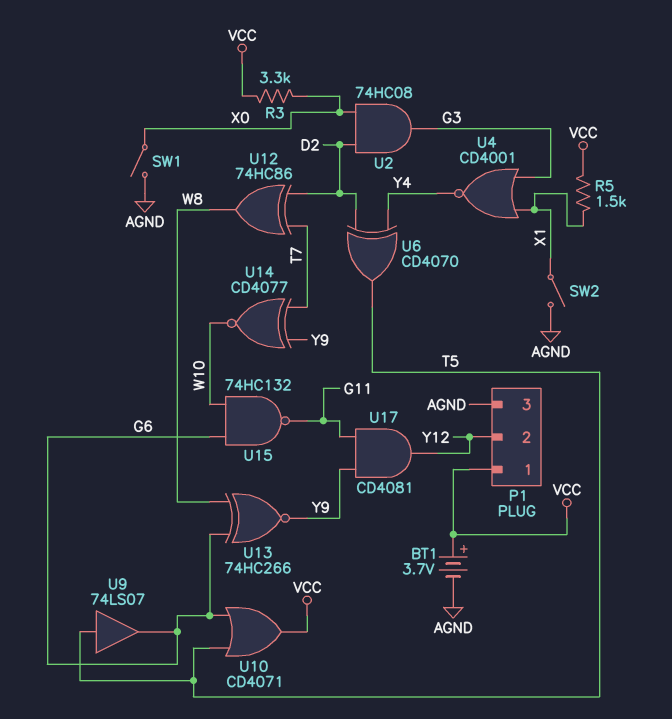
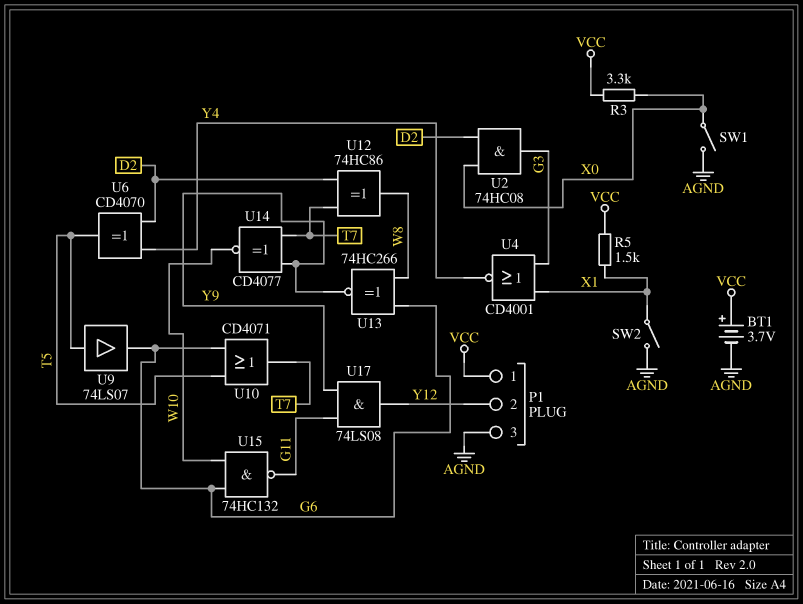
U10: OR CD4071 (in G6, in T5, out VCC) -> OR CD4071 (in G6, in T5, out T7)
U17: AND CD4081 (in G11, in Y9, out Y12) -> AND 74LS08 (in G11, in Y9, out Y12)

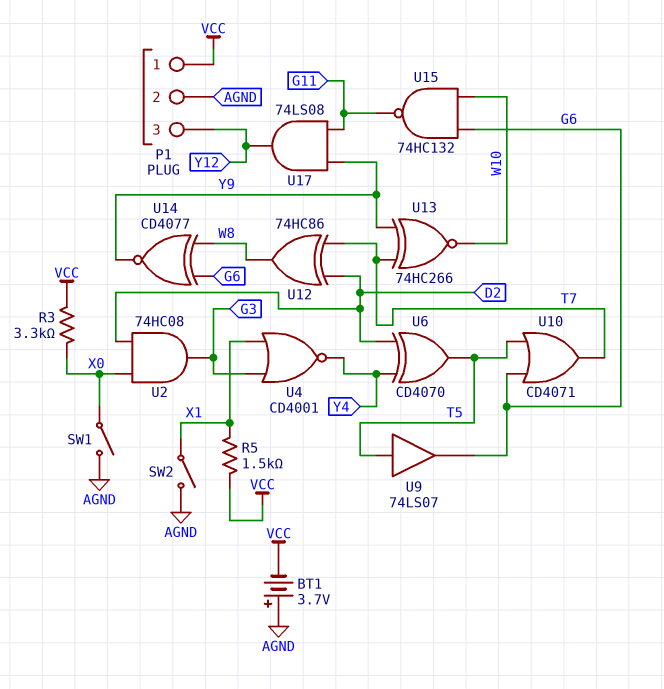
BT1: 3.7V (plus VCC, minus AGND) -> 3.7V (plus AGND, minus VCC)
P1 pin 2: Y12 -> AGND
P1 pin 3: AGND -> Y12
U13: XNOR 74HC266 (in G6, in W8, out Y9) -> XNOR 74HC266 (in T7, in Y9, out W10)
U14: XNOR CD4077 (in T7, in Y9, out W10) -> XNOR CD4077 (in G6, in W8, out Y9)

